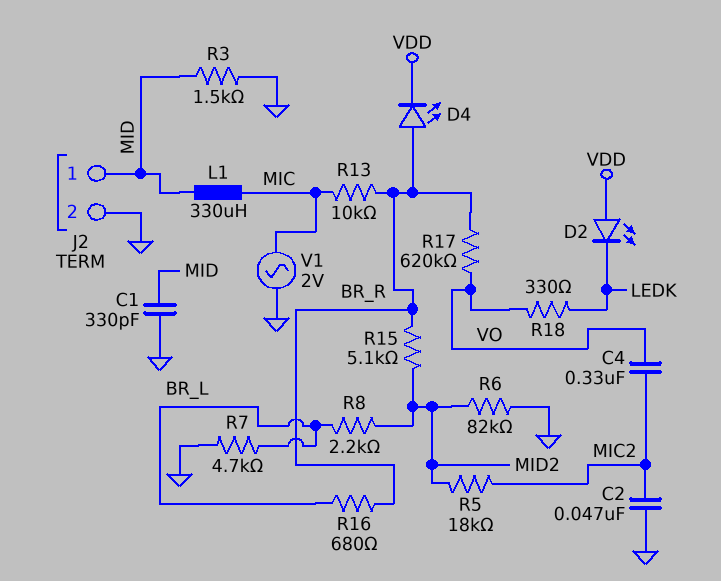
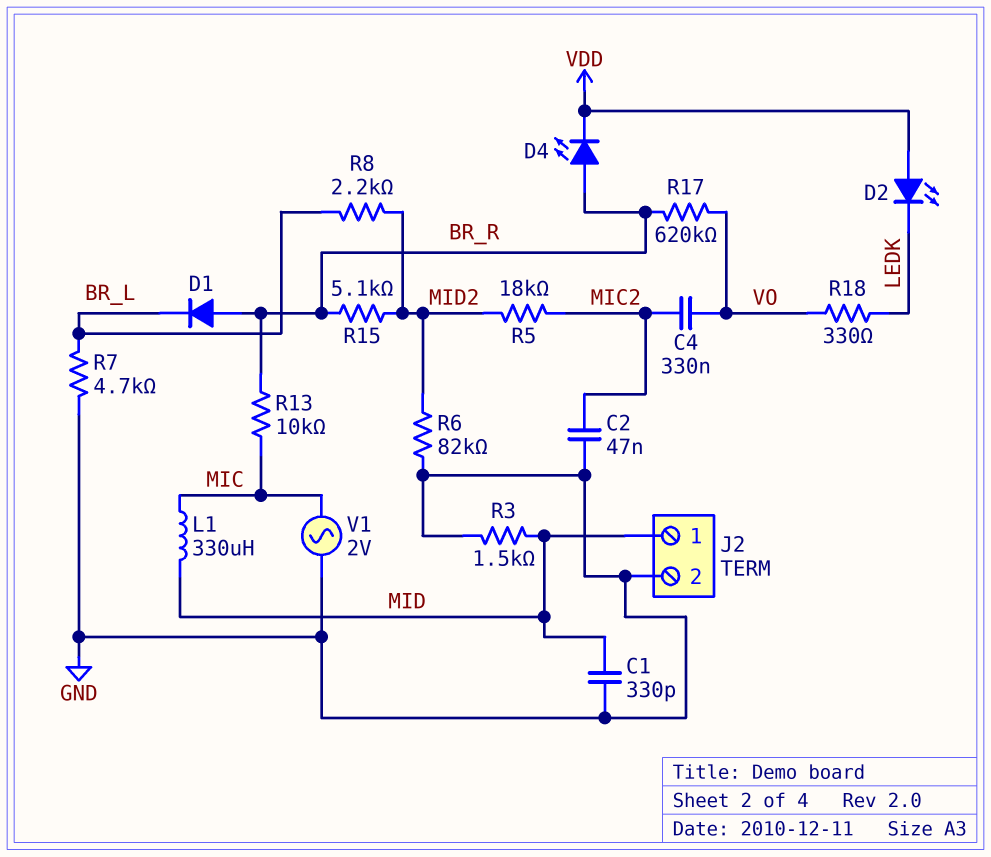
D1: none -> diode (A BR_R, K BR_L)
R16: 680 (BR_L, BR_R) -> none

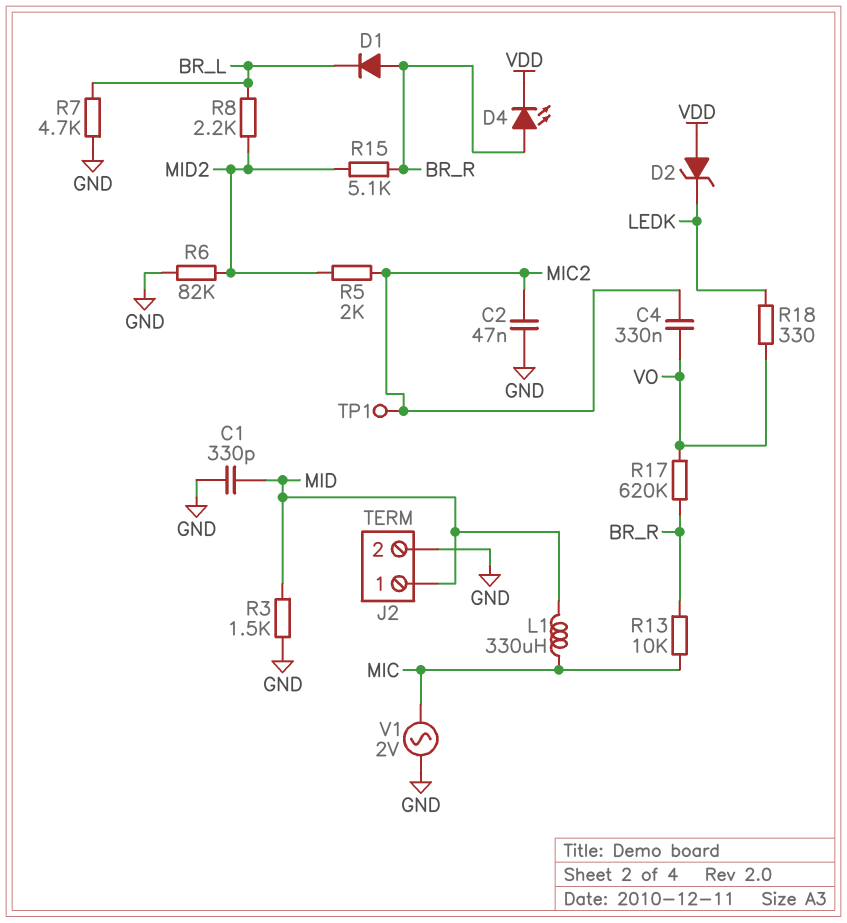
D2: LED (A VDD, K LEDK) -> zener (A VDD, K LEDK)
R5: 18k (MIC2, MID2) -> 2k (MIC2, MID2)
TP1: none -> test point (MIC2)

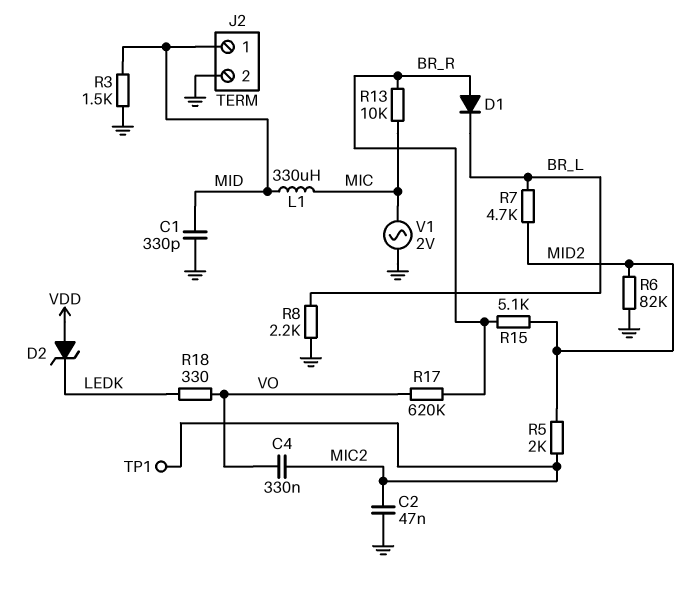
D4: LED (A BR_R, K VDD) -> none
R7: 4.7k (BR_L, GND) -> 4.7k (BR_L, MID2)
R8: 2.2k (BR_L, MID2) -> 2.2k (BR_L, GND)

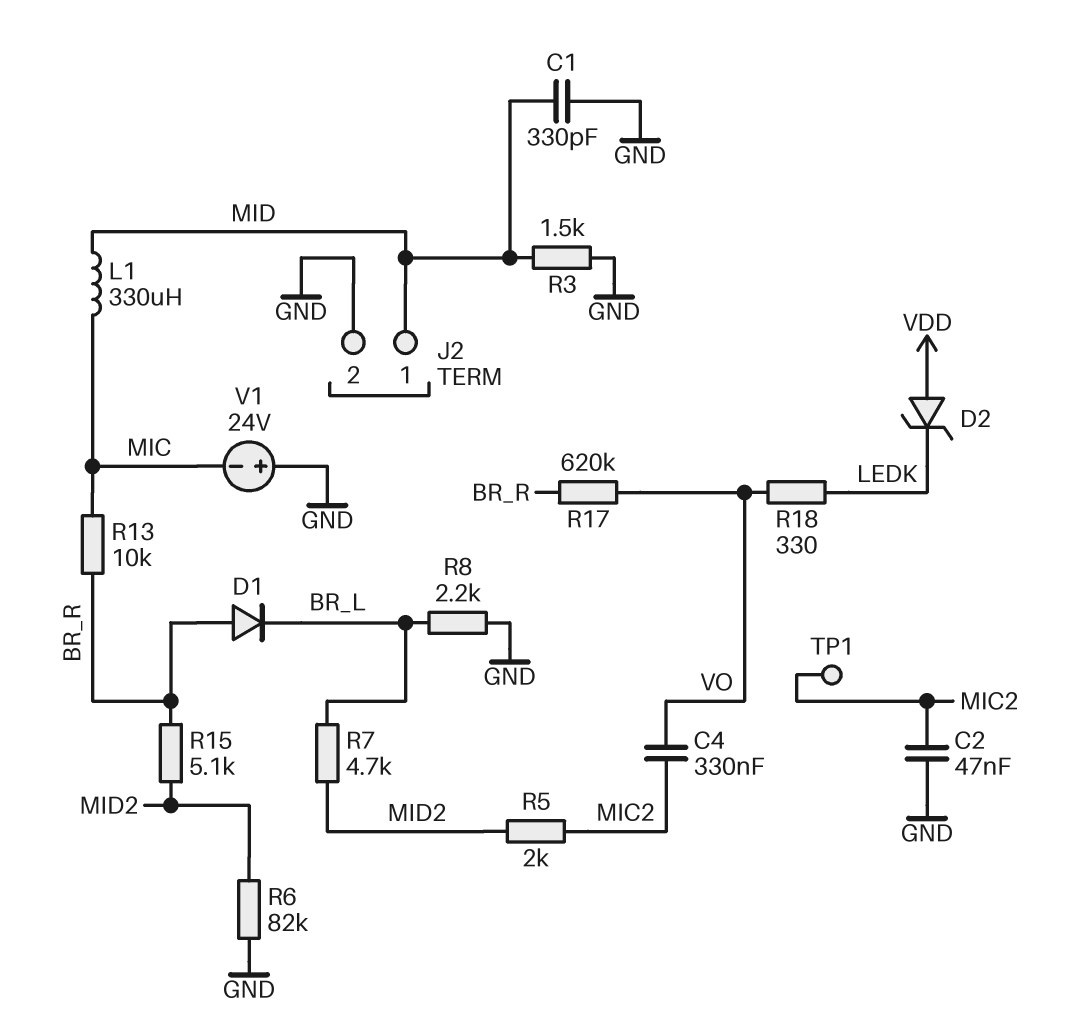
V1: AC 2V (GND, MIC) -> 24V (plus GND, minus MIC)

